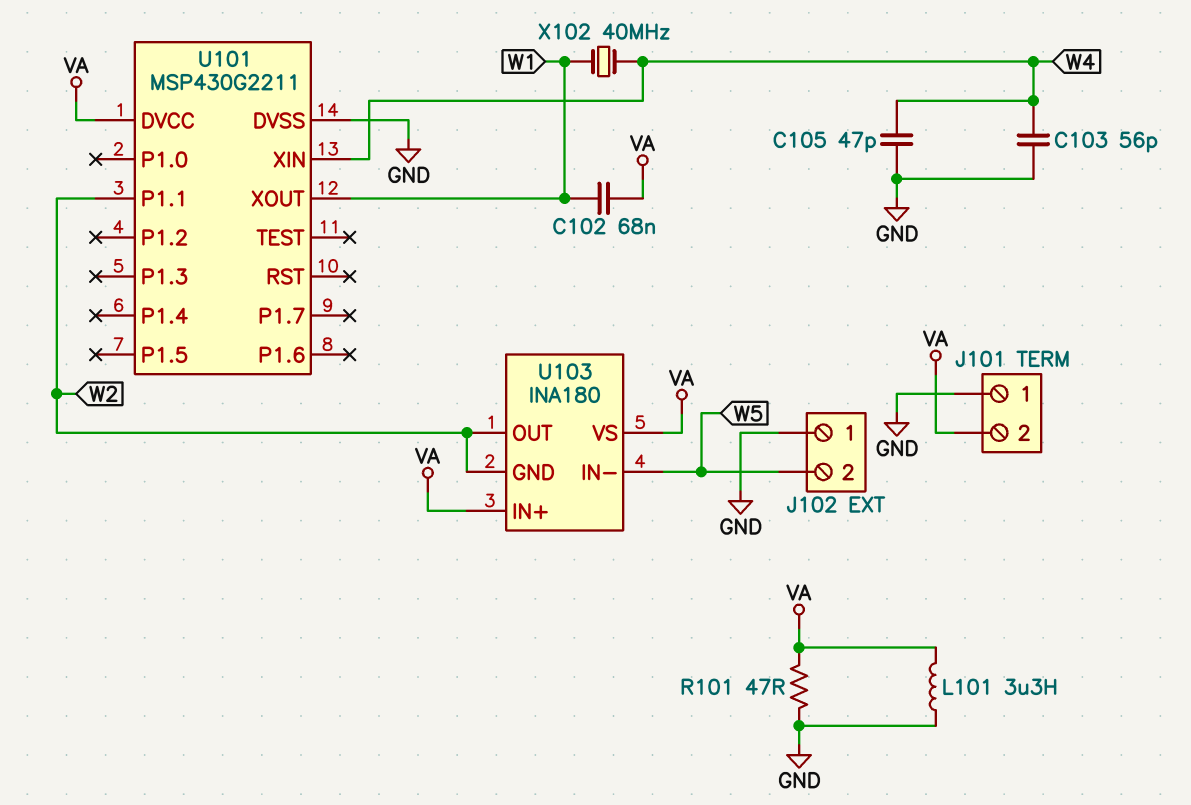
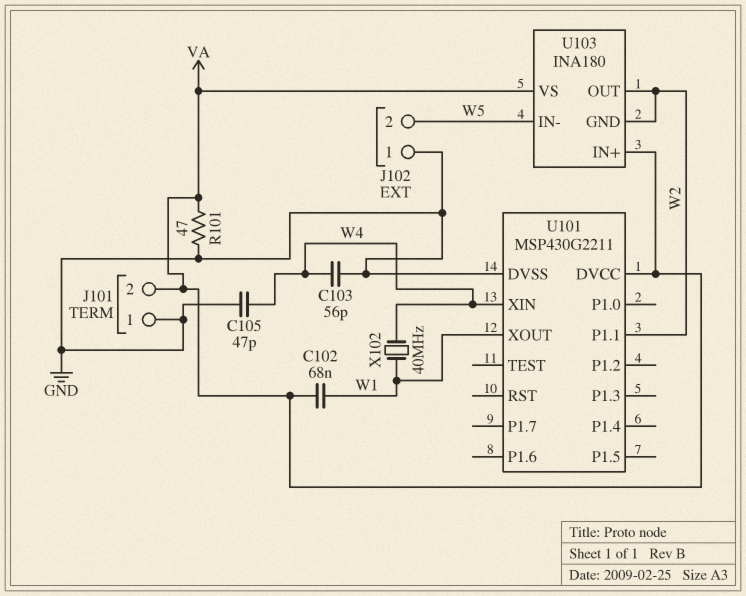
L101: 3.3uH (GND, VA) -> none

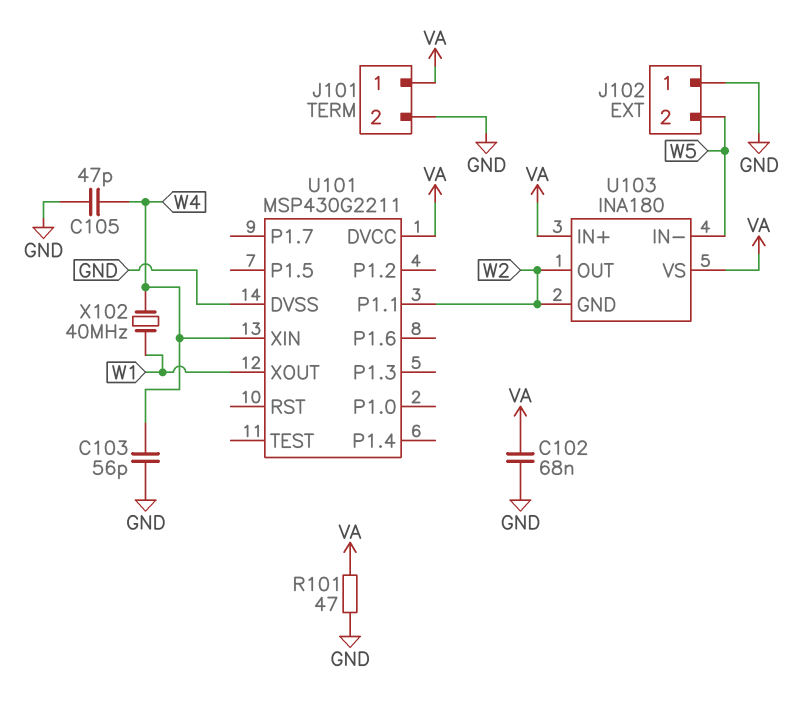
C102: 68nF (VA, W1) -> 68nF (GND, VA)
J101 pin 1: GND -> VA
J101 pin 2: VA -> GND

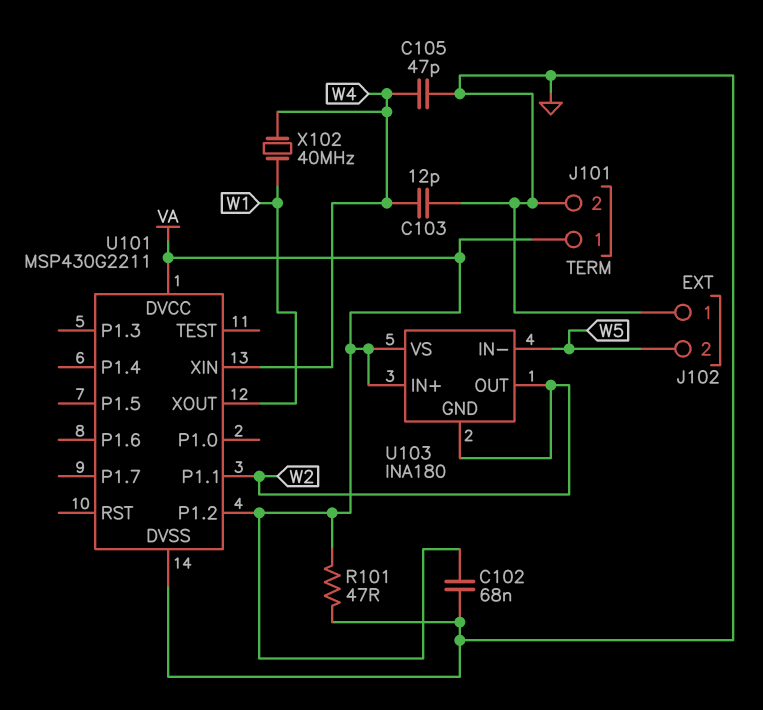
C103: 56pF (GND, W4) -> 12pF (GND, W4)
U101 pin P1.2: none -> VA

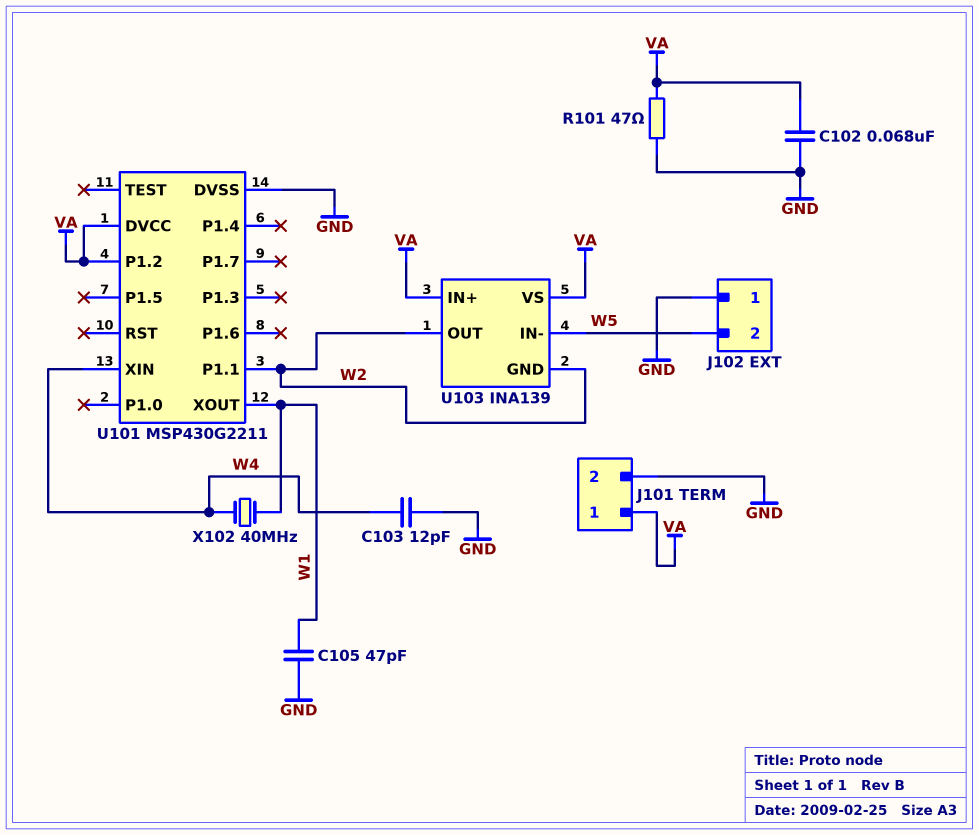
C105: 47pF (GND, W4) -> 47pF (GND, W1)
U103: INA180 -> INA139

